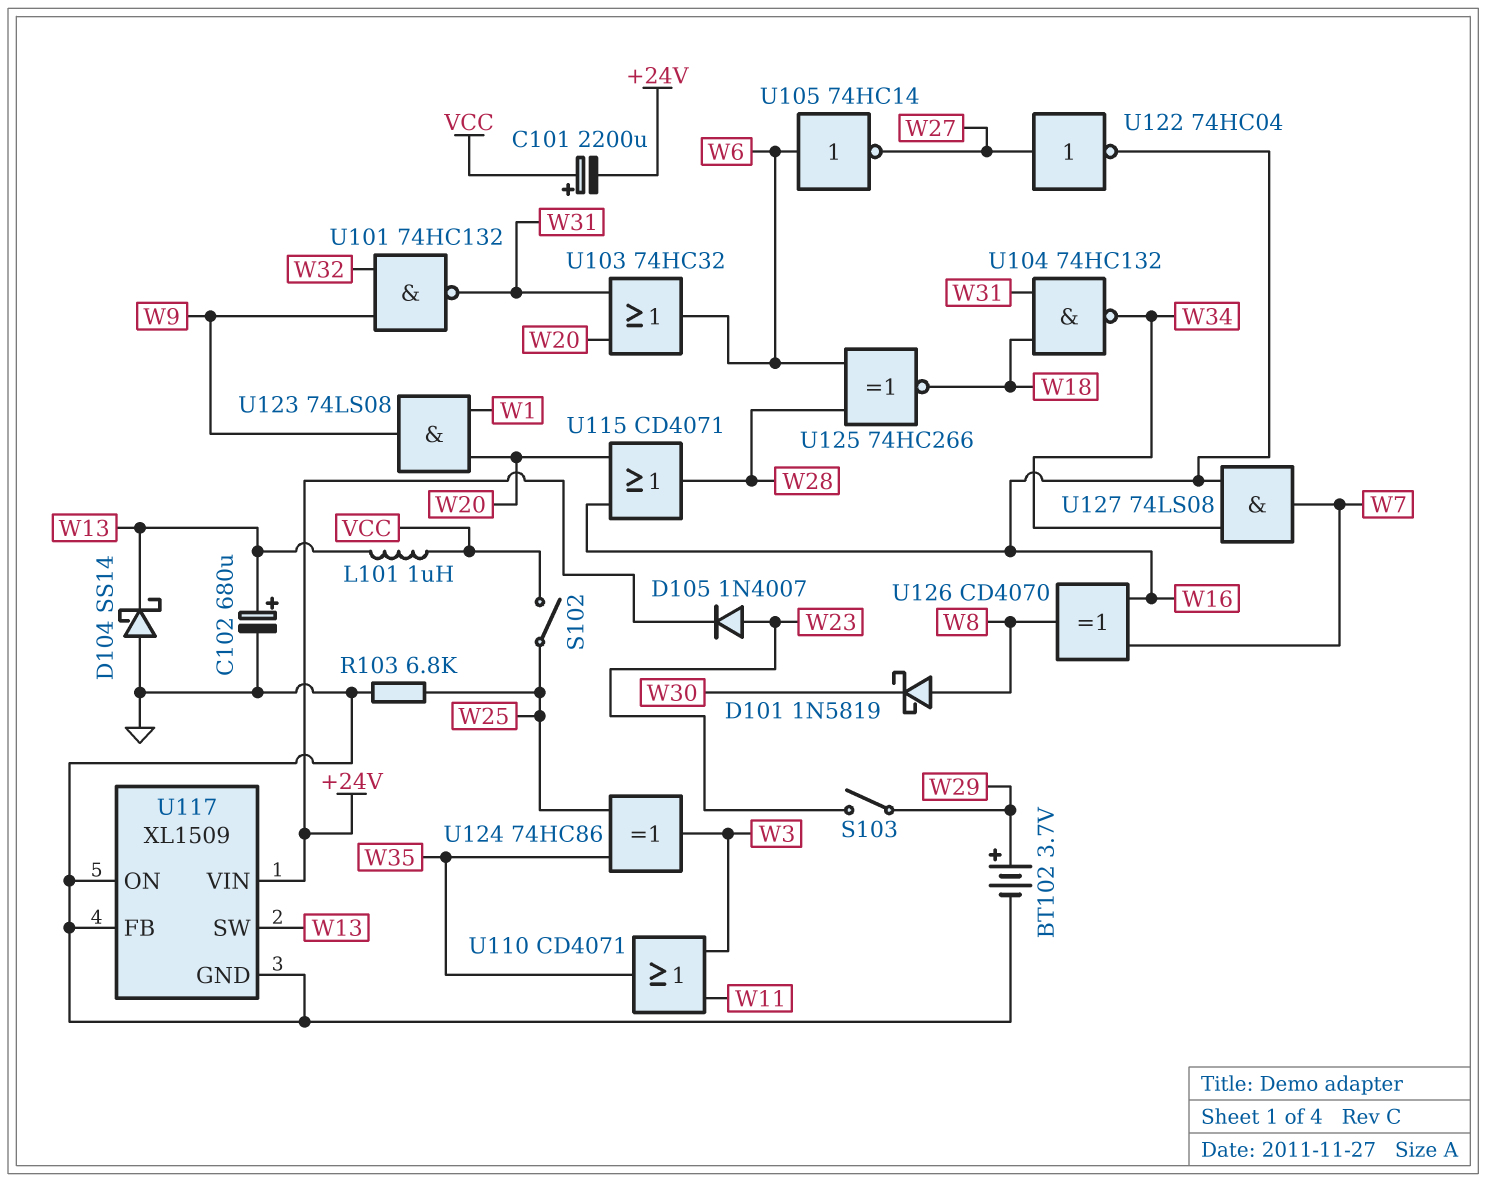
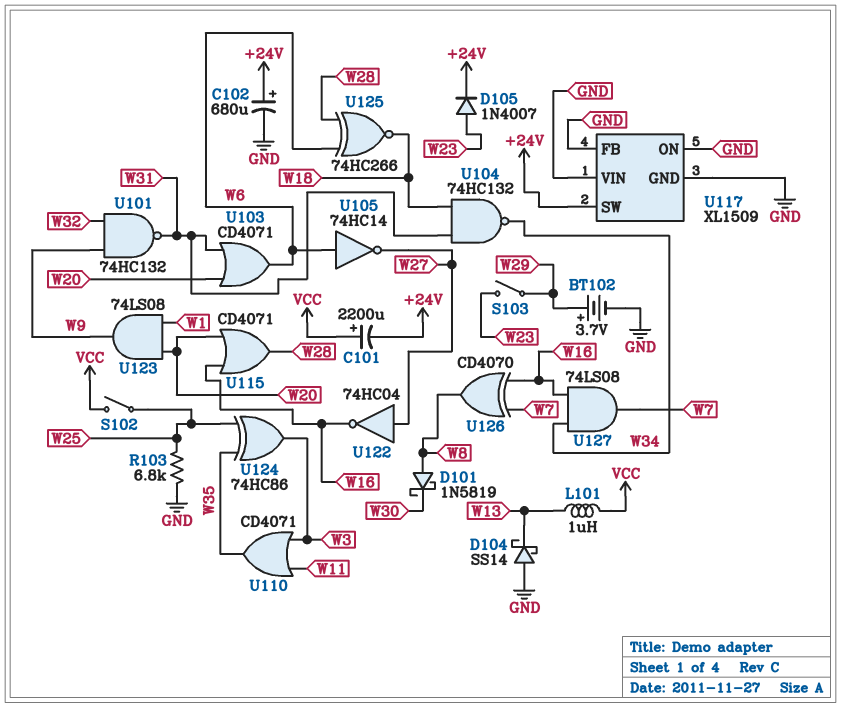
C102: 680uF (plus W13, minus GND) -> 680uF (plus +24V, minus GND)
U103: OR 74HC32 (in W20, in W31, out W6) -> OR CD4071 (in W20, in W31, out W6)
U117 pin SW: W13 -> +24V
U117 pin VIN: +24V -> GND

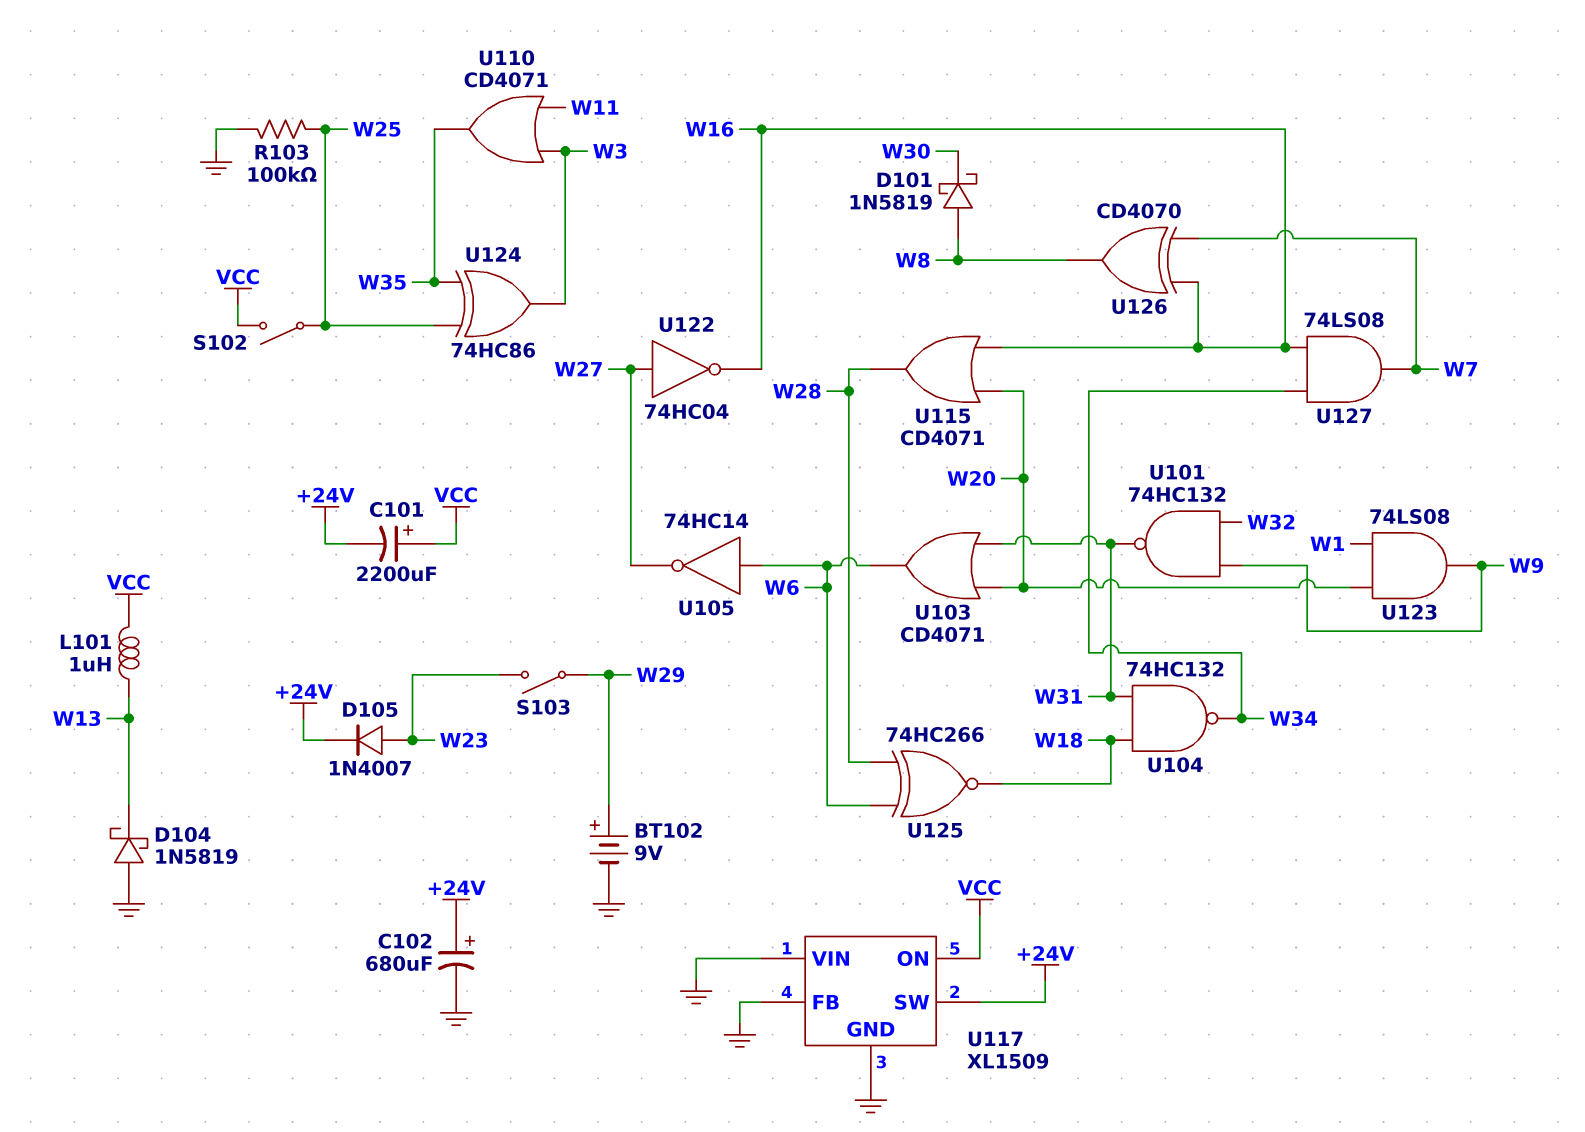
BT102: 3.7V (plus W29, minus GND) -> 9V (plus W29, minus GND)
D104: schottky SS14 (A GND, K W13) -> schottky 1N5819 (A GND, K W13)
R103: 6.8k (GND, W25) -> 100k (GND, W25)
U117 pin ON: GND -> VCC

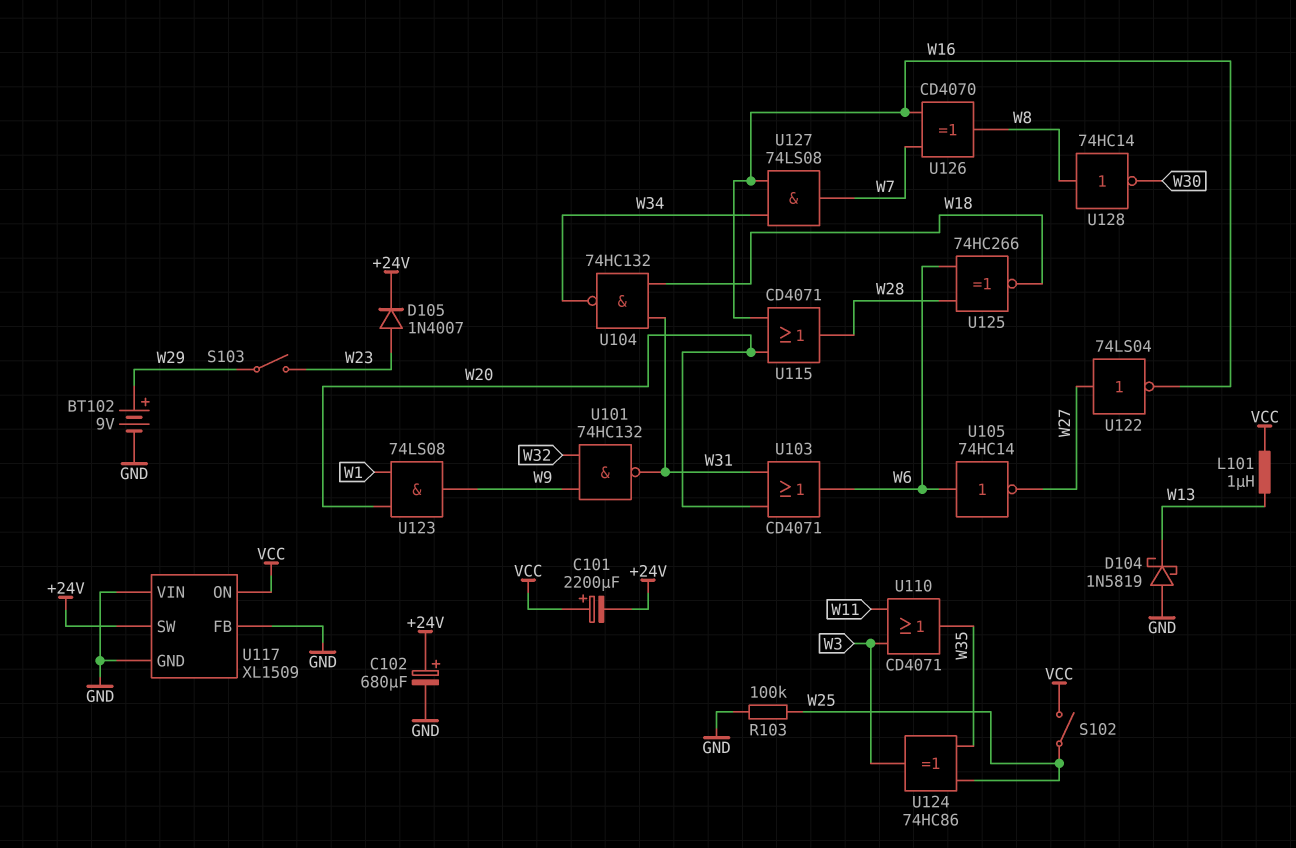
D101: schottky 1N5819 (A W8, K W30) -> none
U122: NOT 74HC04 (in W27, out W16) -> NOT 74LS04 (in W27, out W16)
U128: none -> NOT 74HC14 (in W8, out W30)

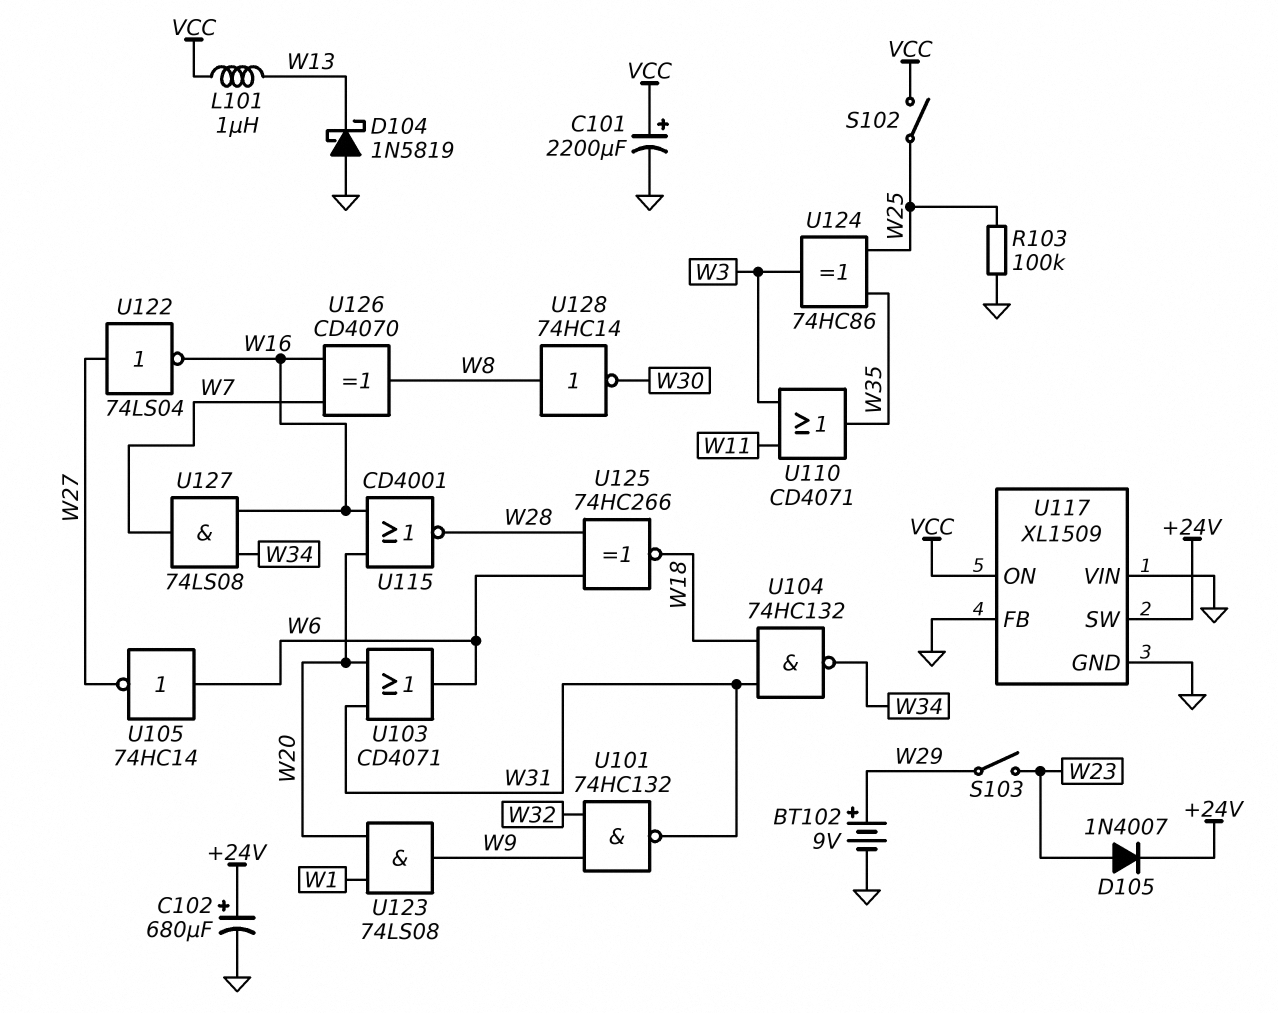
C101: 2200uF (plus VCC, minus +24V) -> 2200uF (plus VCC, minus GND)
U115: OR CD4071 (in W16, in W20, out W28) -> NOR CD4001 (in W16, in W20, out W28)

